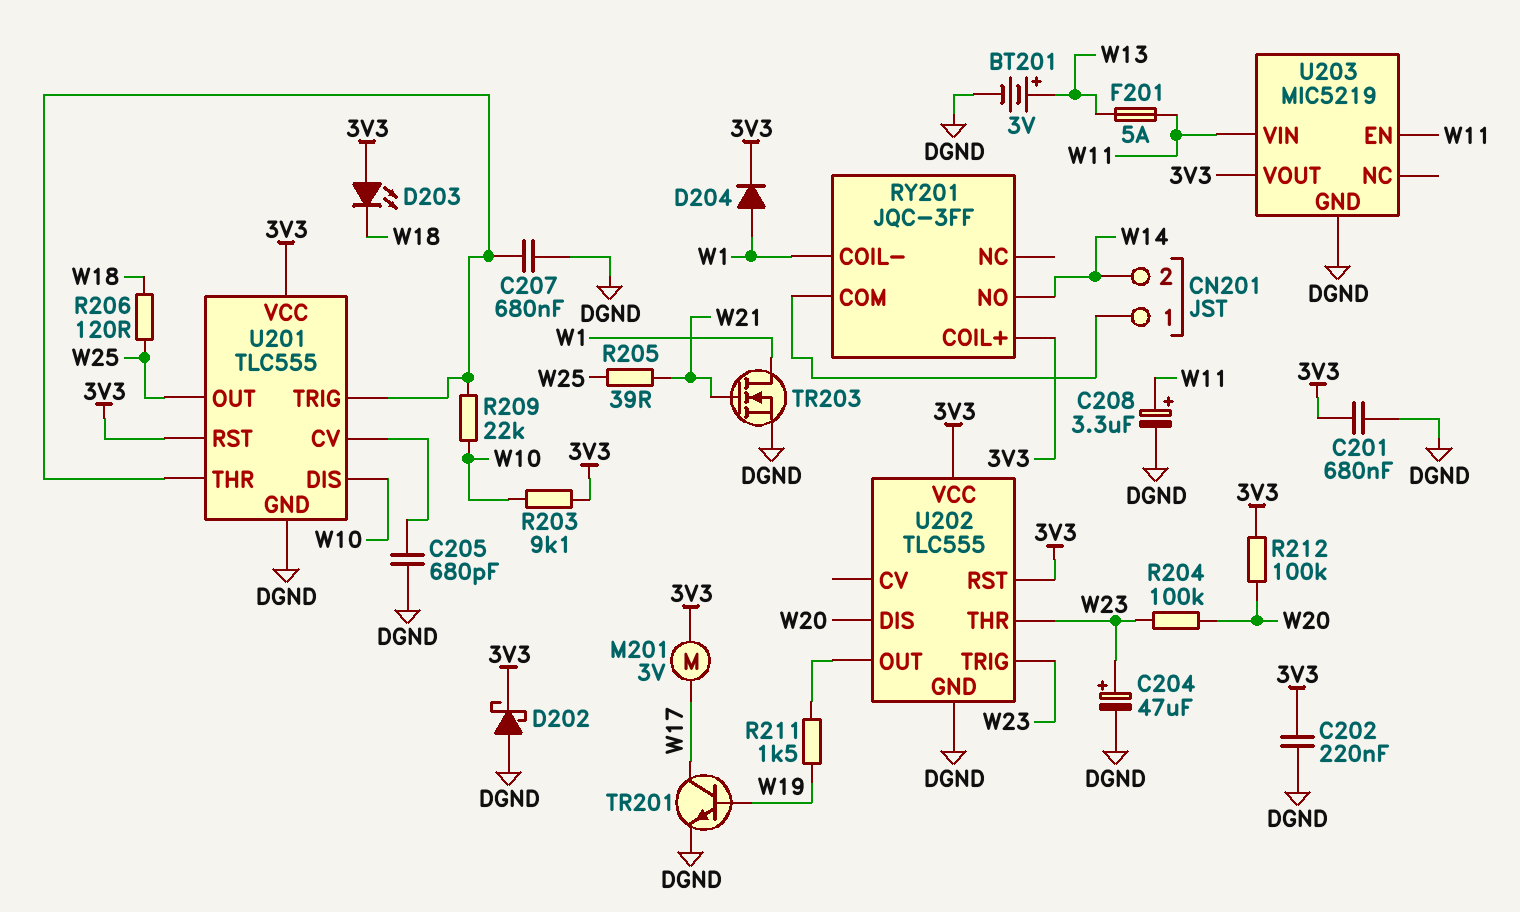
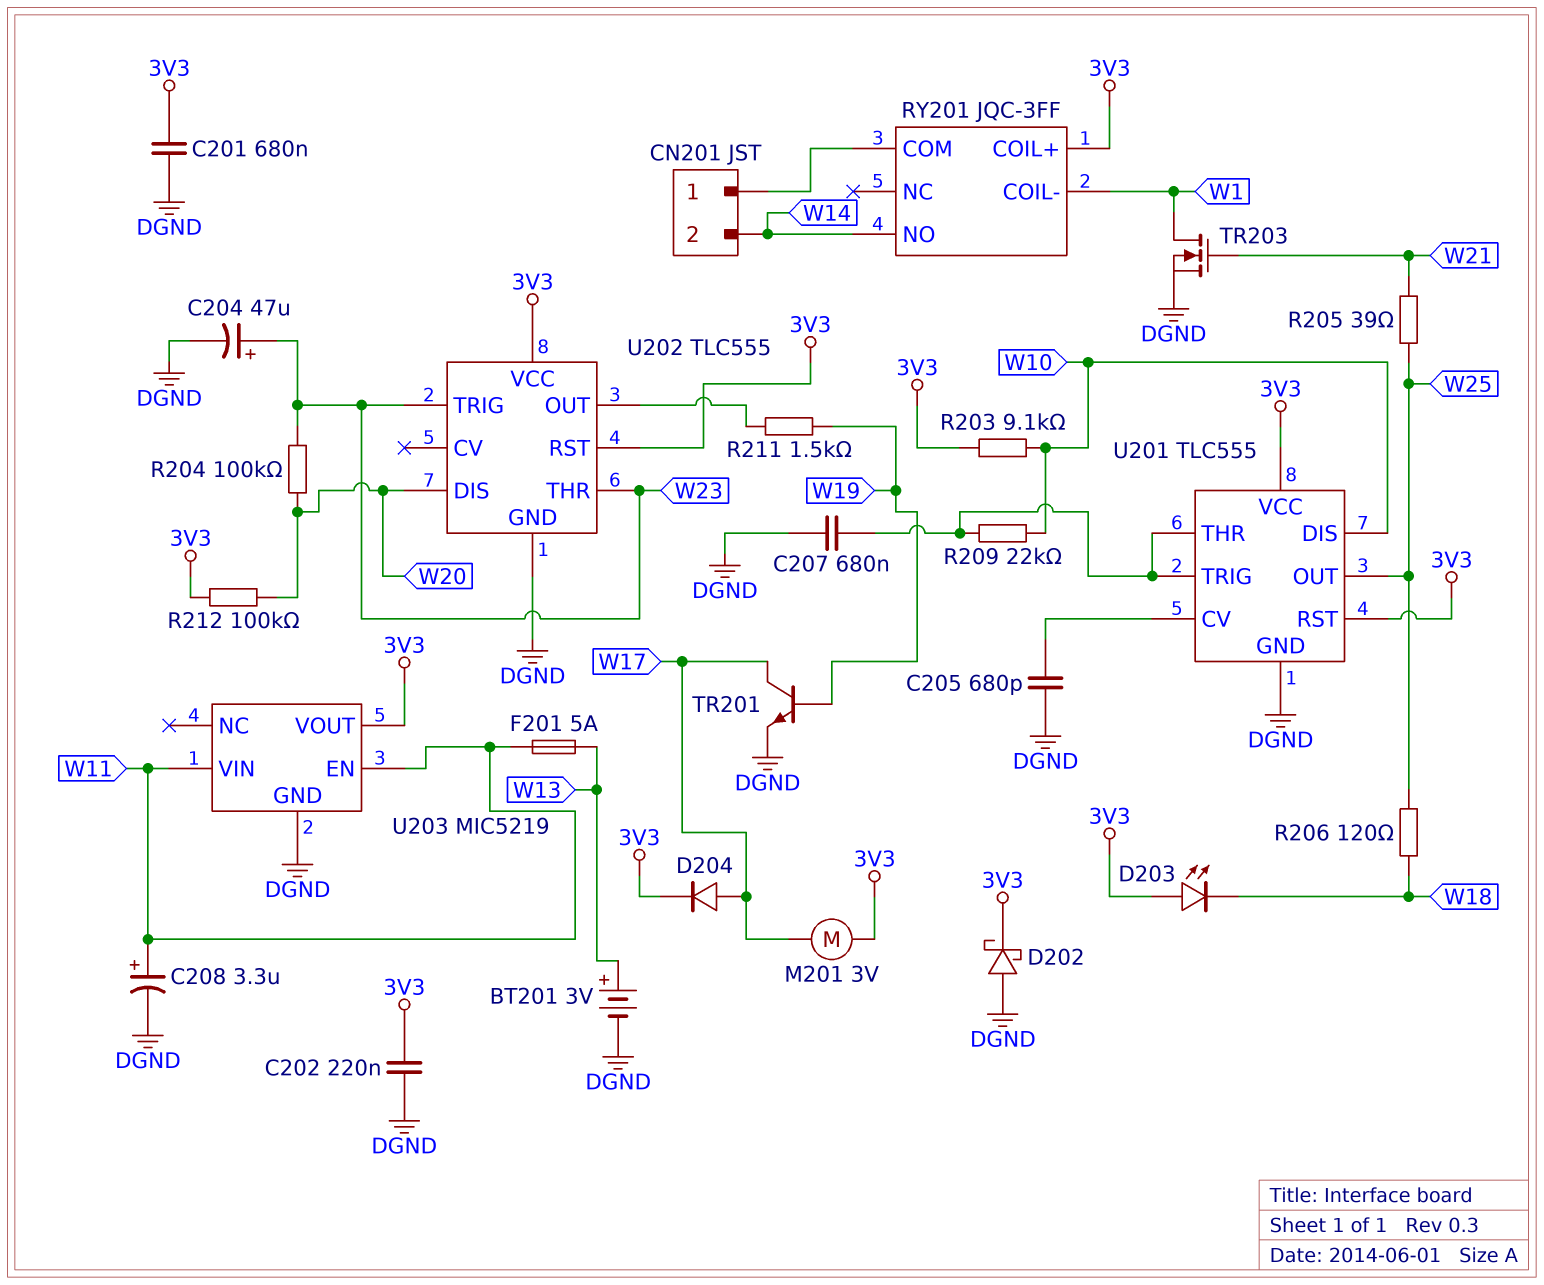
D204: diode (A W1, K 3V3) -> diode (A W17, K 3V3)

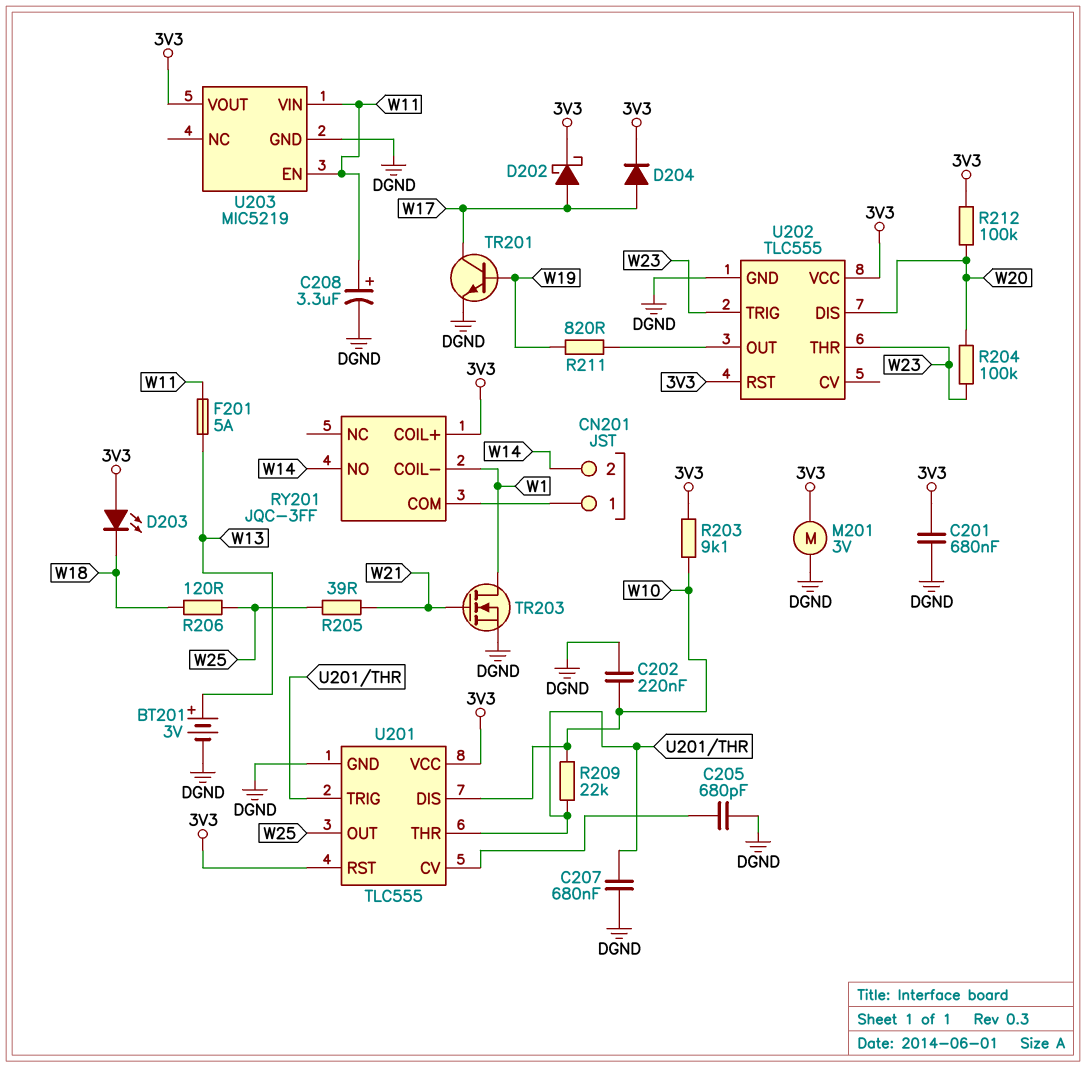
C202: 220nF (3V3, DGND) -> 220nF (DGND, W10)
C204: 47uF (plus W23, minus DGND) -> none
D202: schottky (A DGND, K 3V3) -> schottky (A W17, K 3V3)
M201: motor 3V (3V3, W17) -> motor 3V (3V3, DGND)
R211: 1.5k (U202/OUT, W19) -> 820 (U202/OUT, W19)

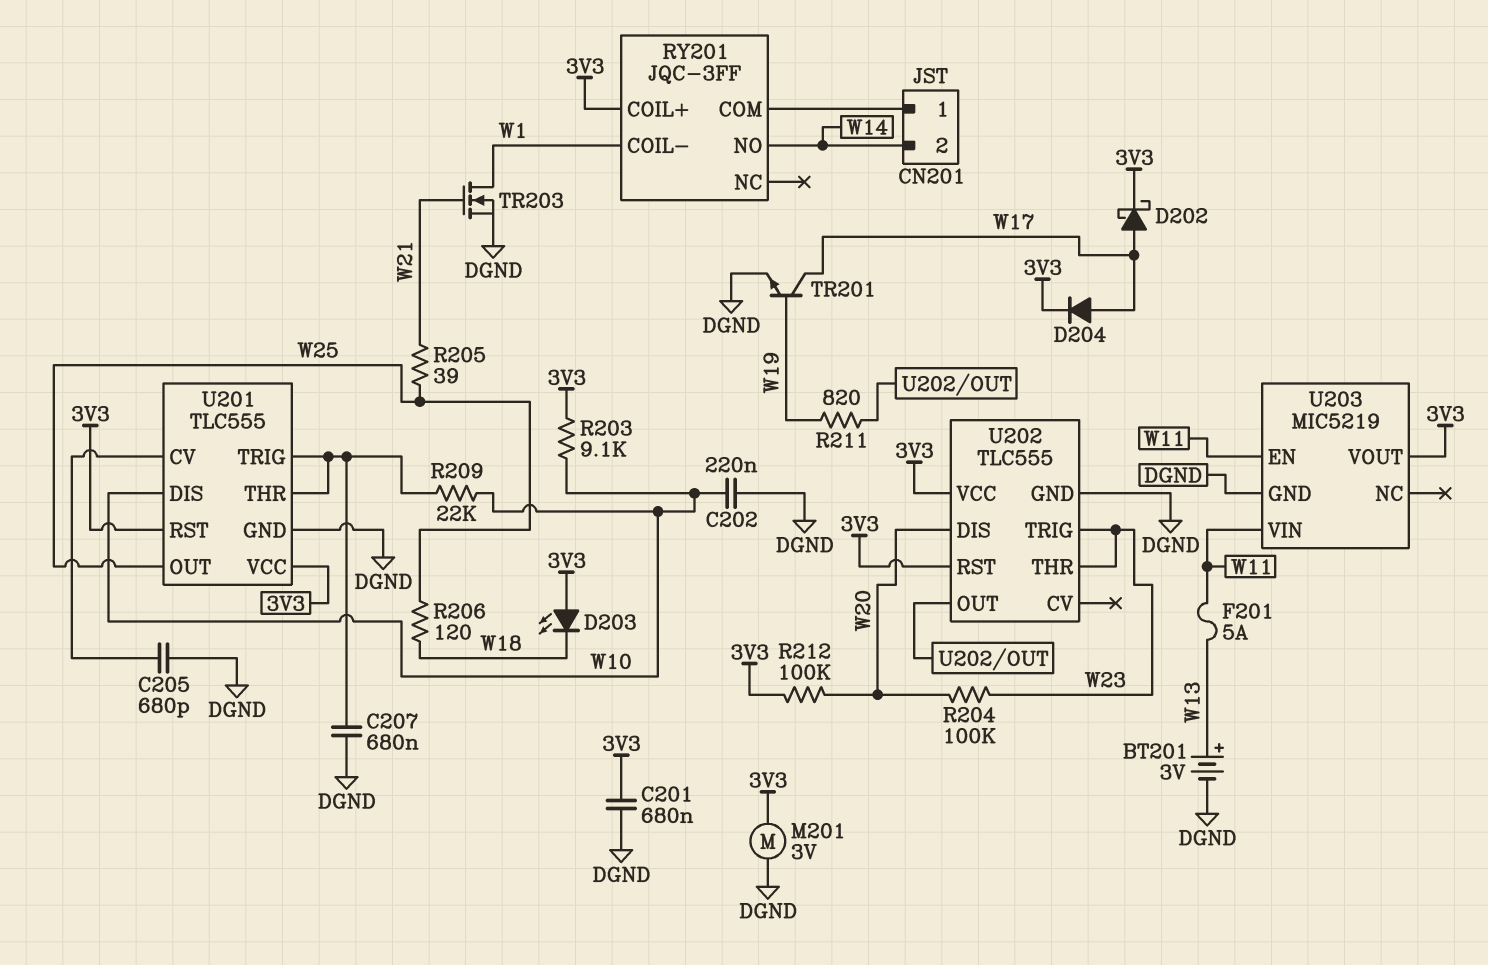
C208: 3.3uF (plus W11, minus DGND) -> none

